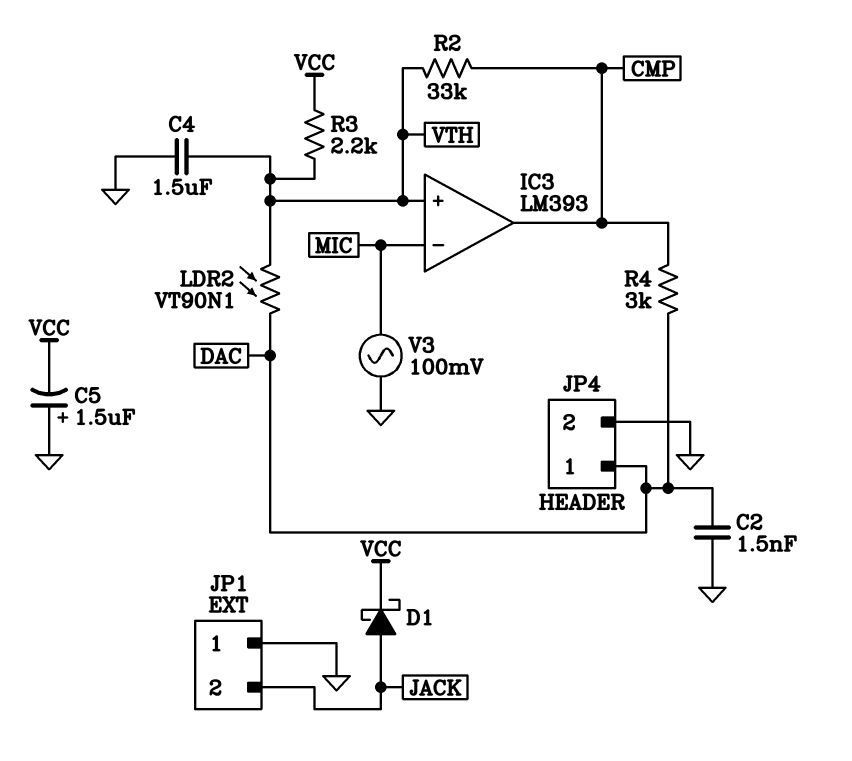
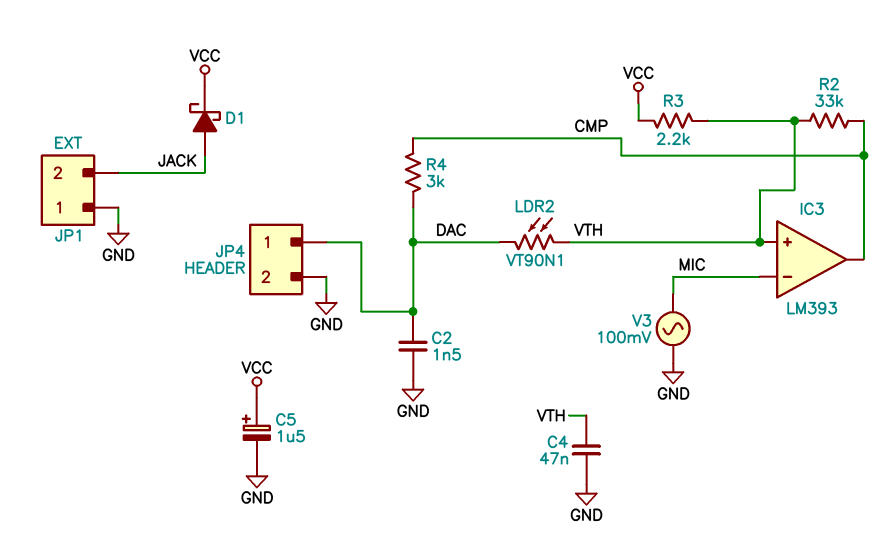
C4: 1.5uF (GND, VTH) -> 47nF (GND, VTH)
C5: 1.5uF (plus GND, minus VCC) -> 1.5uF (plus VCC, minus GND)

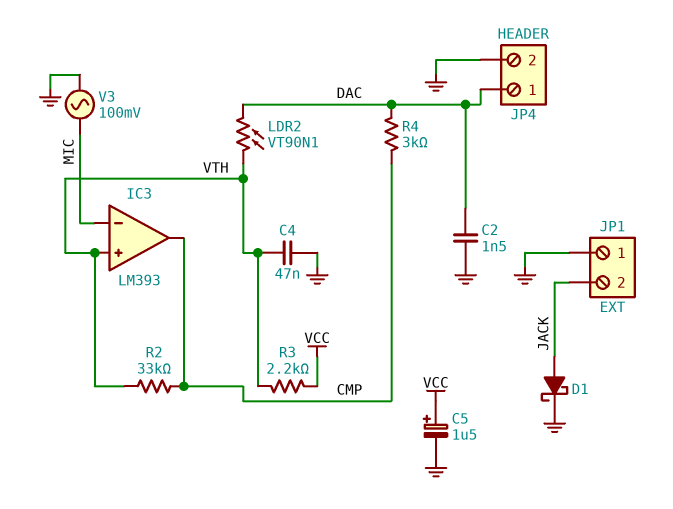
D1: schottky (A JACK, K VCC) -> schottky (A JACK, K GND)

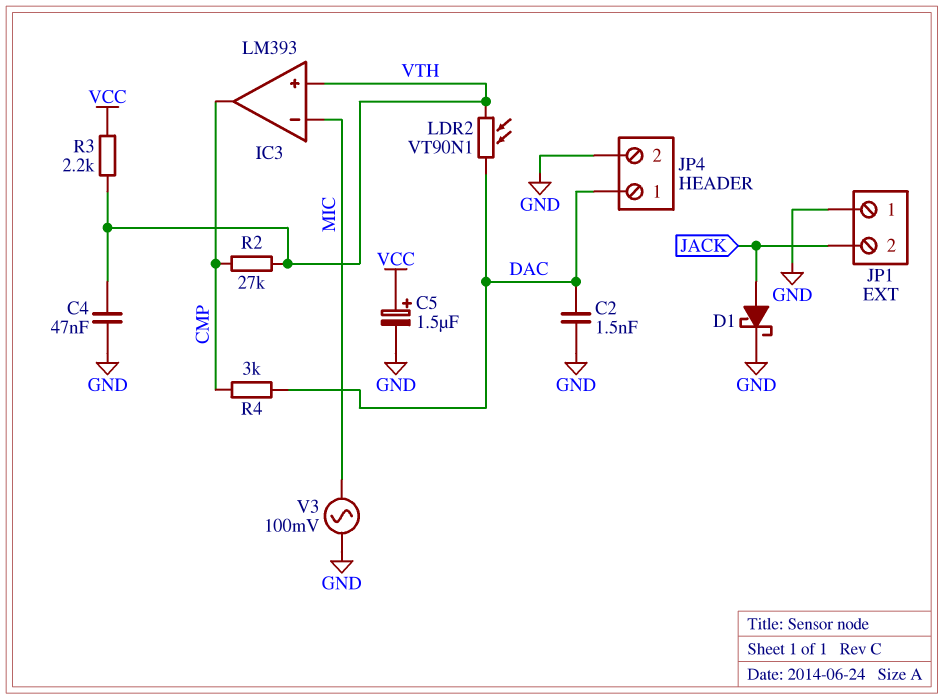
R2: 33k (CMP, VTH) -> 27k (CMP, VTH)

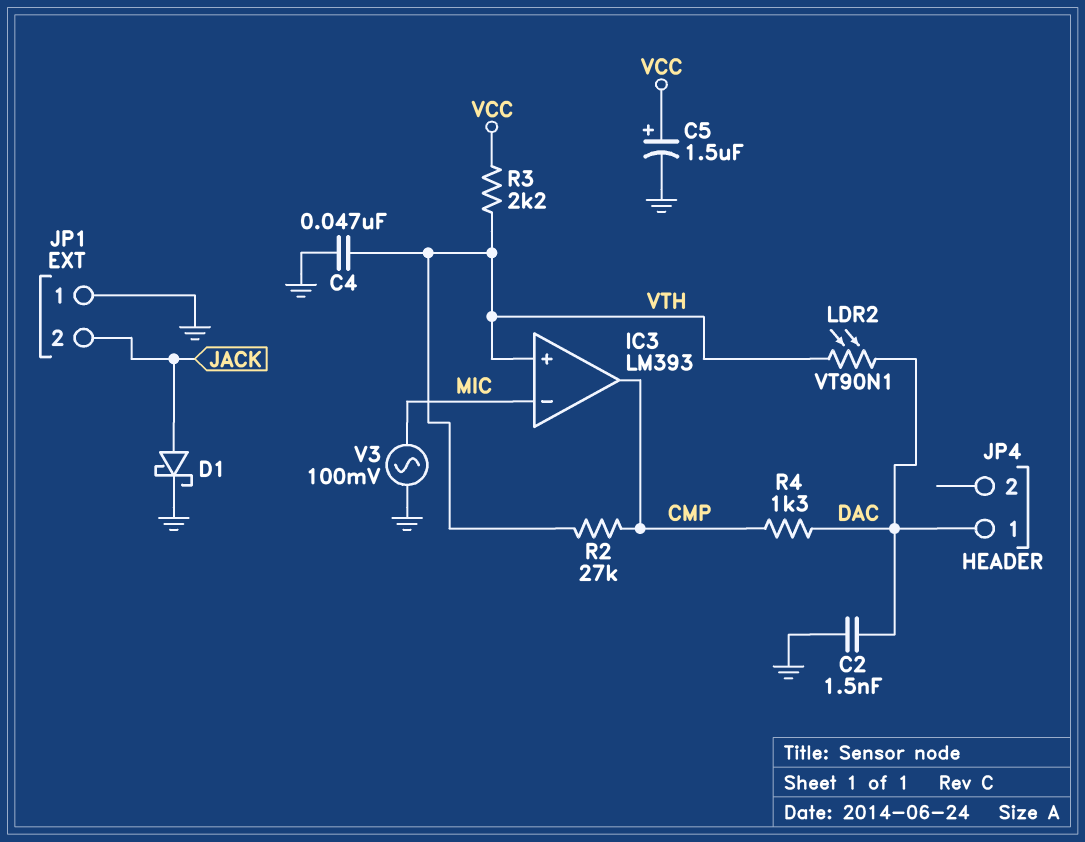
JP4 pin 2: GND -> none
R4: 3k (CMP, DAC) -> 1.3k (CMP, DAC)

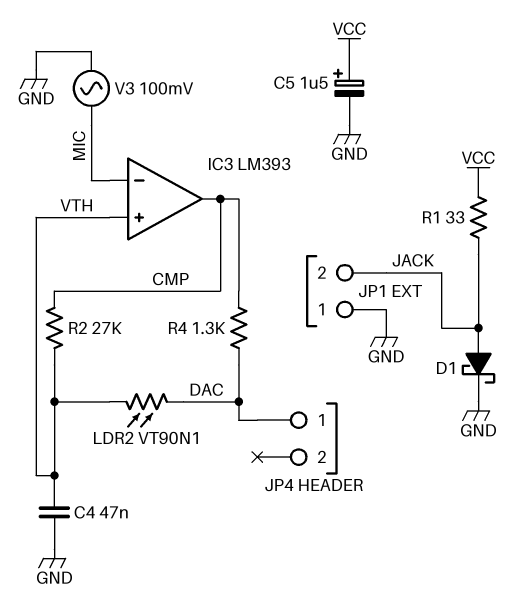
C2: 1.5nF (DAC, GND) -> none
R1: none -> 33 (JACK, VCC)
R3: 2.2k (VCC, VTH) -> none

